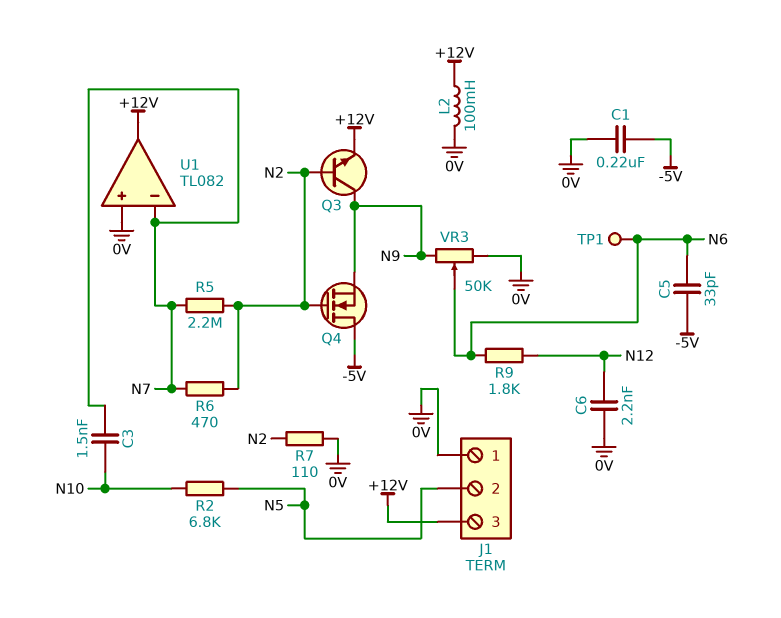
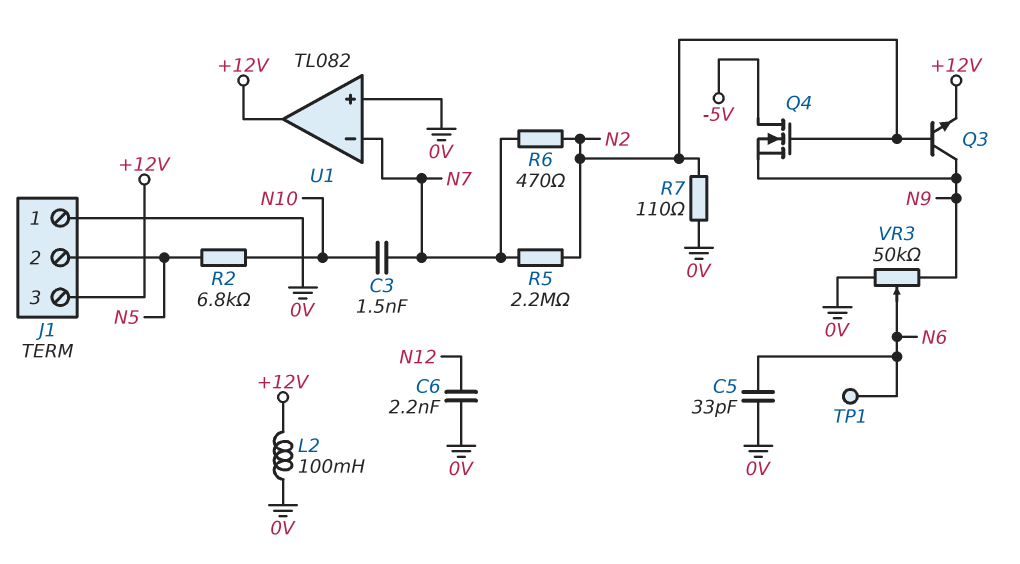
C1: 220nF (-5V, 0V) -> none
C5: 33pF (-5V, N6) -> 33pF (0V, N6)
R9: 1.8k (N6, N12) -> none

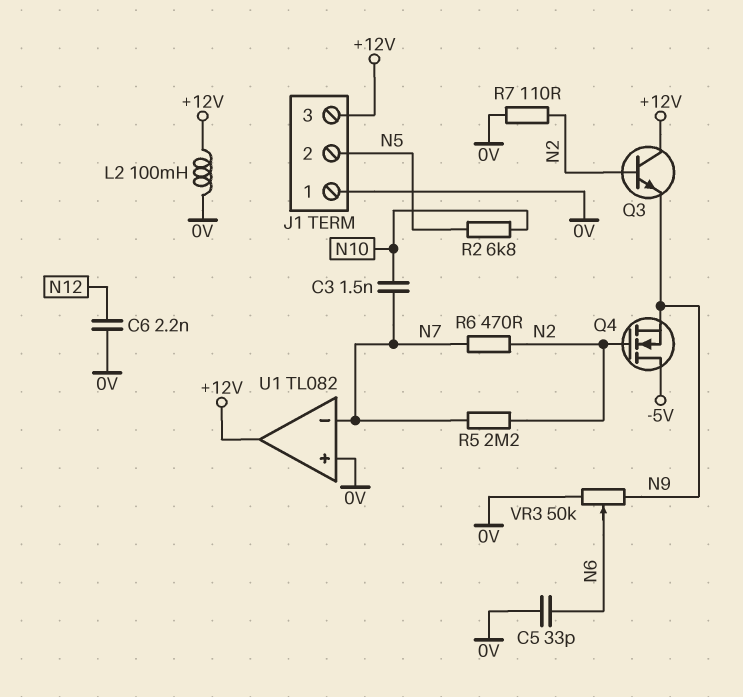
Q3: NPN (B N2, C N9, E +12V) -> NPN (B N2, C +12V, E N9)
TP1: test point (N6) -> none

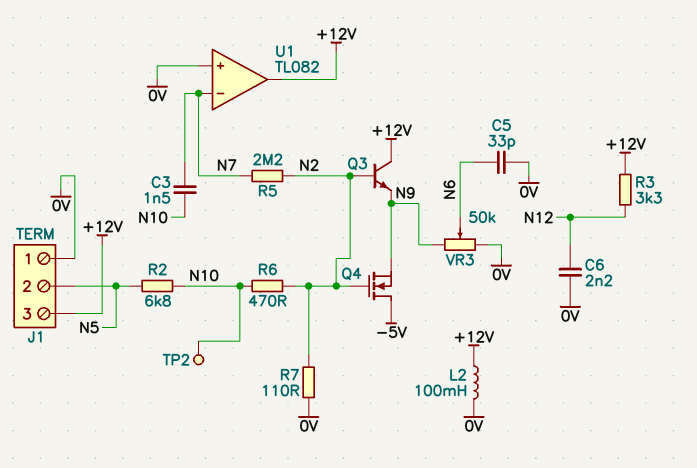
R3: none -> 3.3k (+12V, N12)
R6: 470 (N2, N7) -> 470 (N2, N10)
TP2: none -> test point (N10)

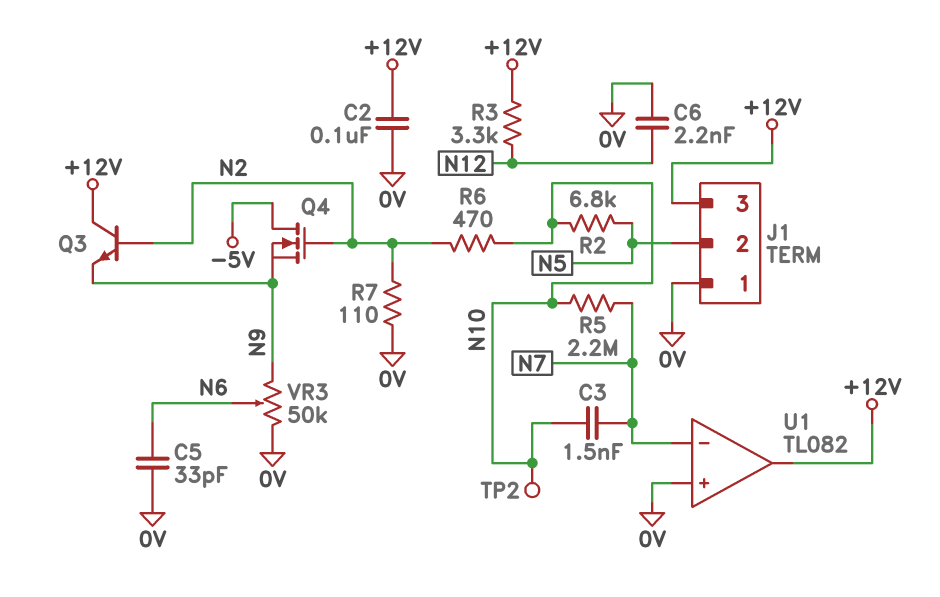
C2: none -> 100nF (+12V, 0V)
L2: 100mH (+12V, 0V) -> none
R5: 2.2M (N2, N7) -> 2.2M (N7, N10)

